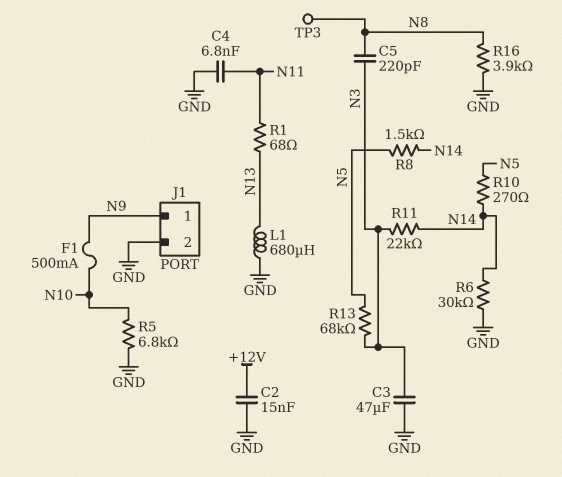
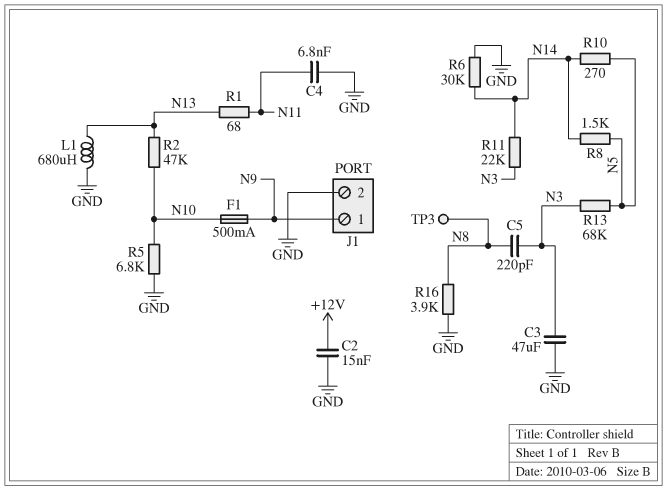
R2: none -> 47k (N10, N13)

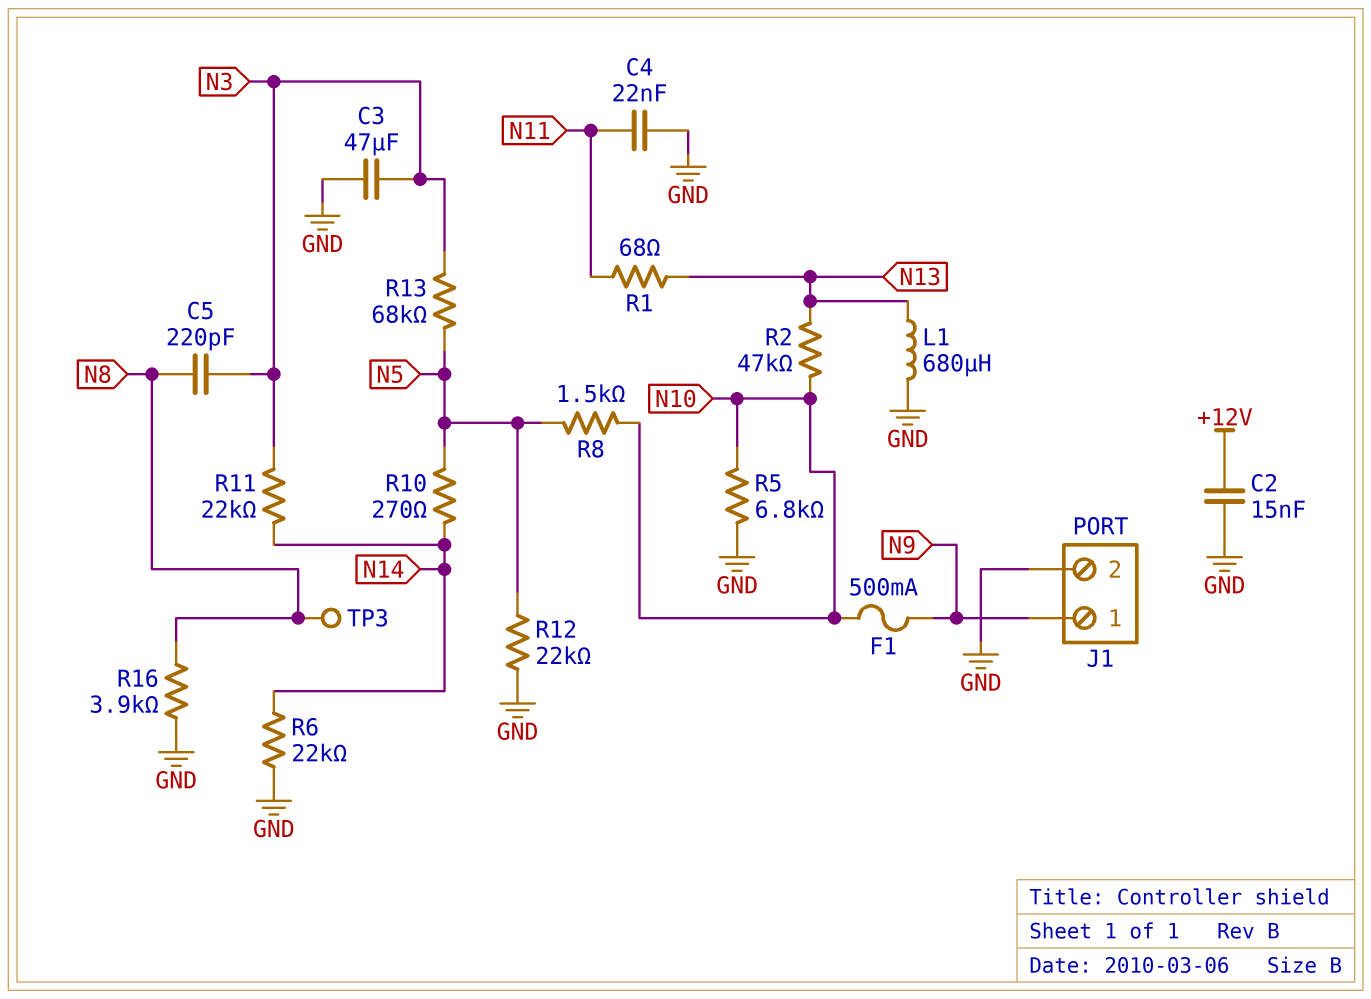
C4: 6.8nF (GND, N11) -> 22nF (GND, N11)
R6: 30k (GND, N14) -> 22k (GND, N14)
R8: 1.5k (N5, N14) -> 1.5k (N5, N10)
R12: none -> 22k (GND, N5)

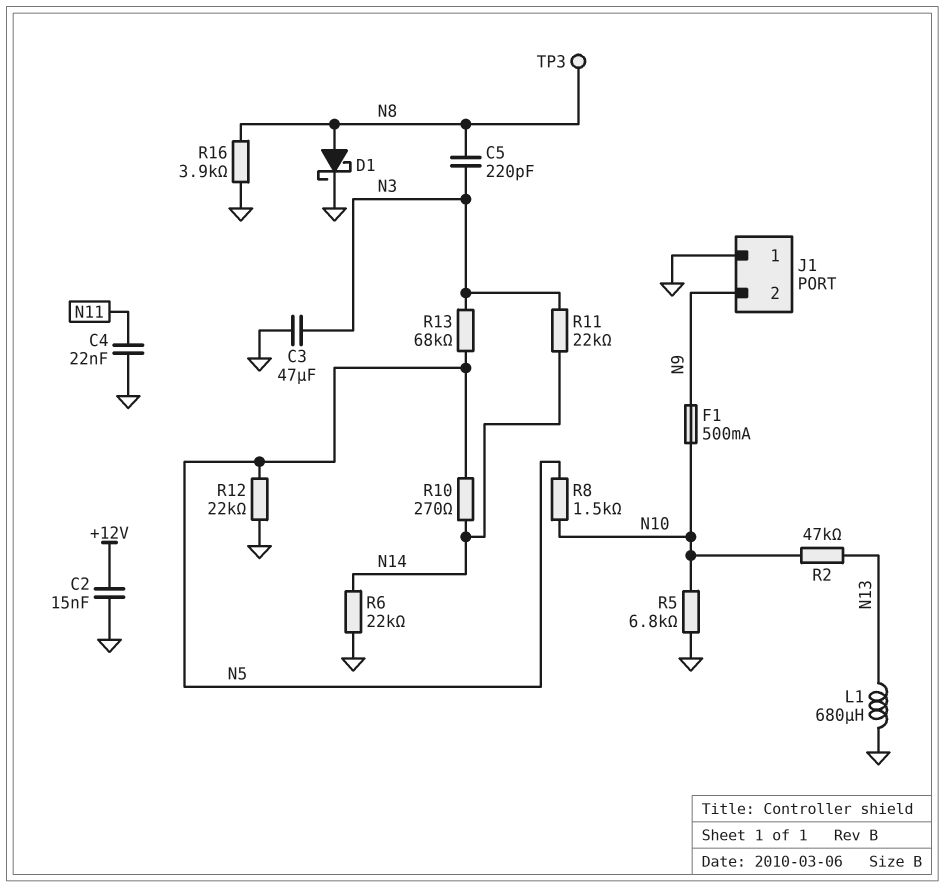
D1: none -> schottky (A N8, K GND)
J1 pin 1: N9 -> GND
J1 pin 2: GND -> N9
R1: 68 (N11, N13) -> none

